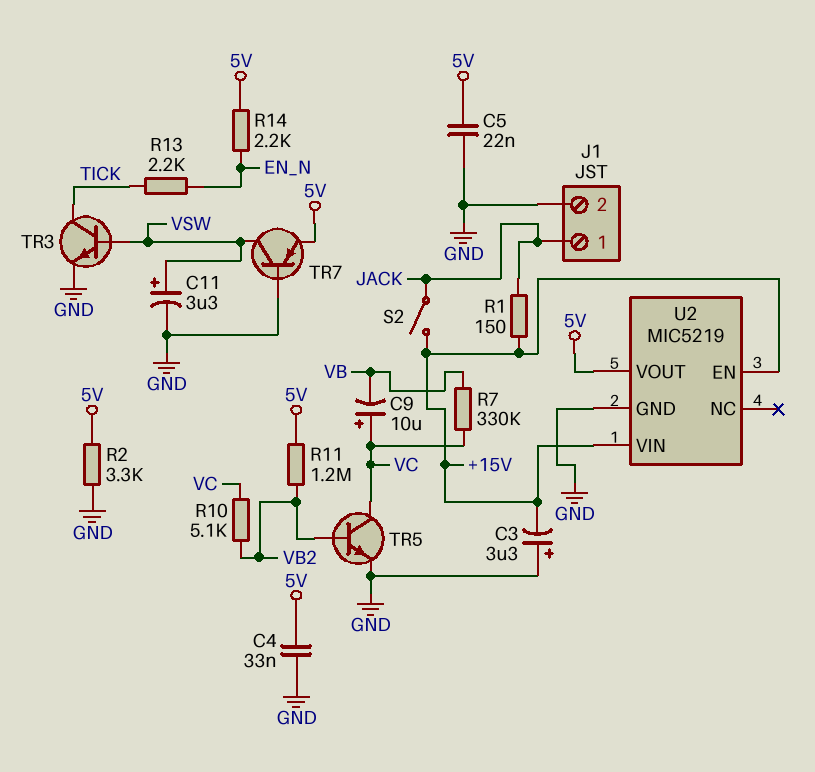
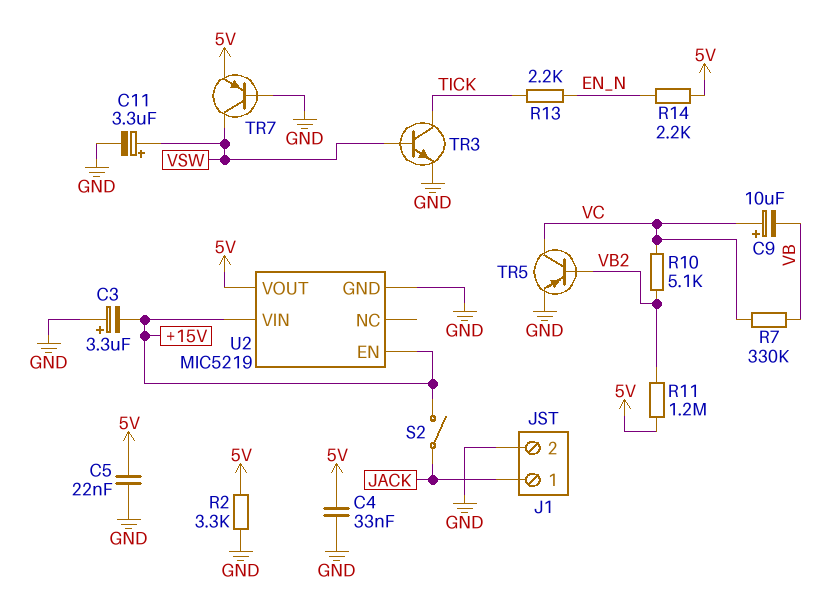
R1: 150 (+15V, JACK) -> none
TR5: NPN (B VB2, C VC, E GND) -> PNP (B VB2, C VC, E GND)

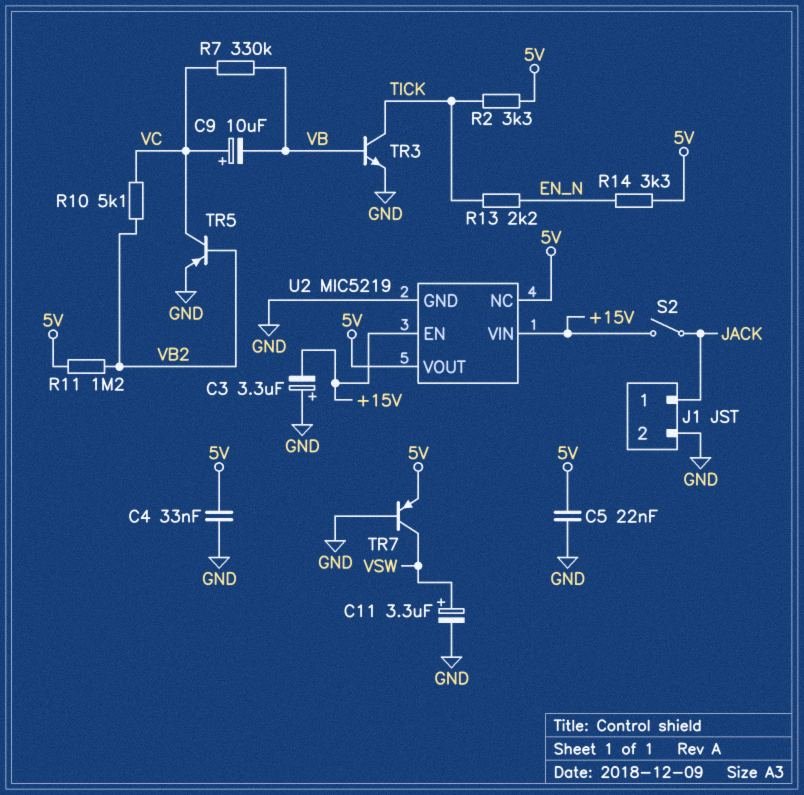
R2: 3.3k (5V, GND) -> 3.3k (5V, TICK)
R14: 2.2k (5V, EN_N) -> 3.3k (5V, EN_N)
TR3: NPN (B VSW, C TICK, E GND) -> NPN (B VB, C TICK, E GND)
U2 pin NC: none -> 5V

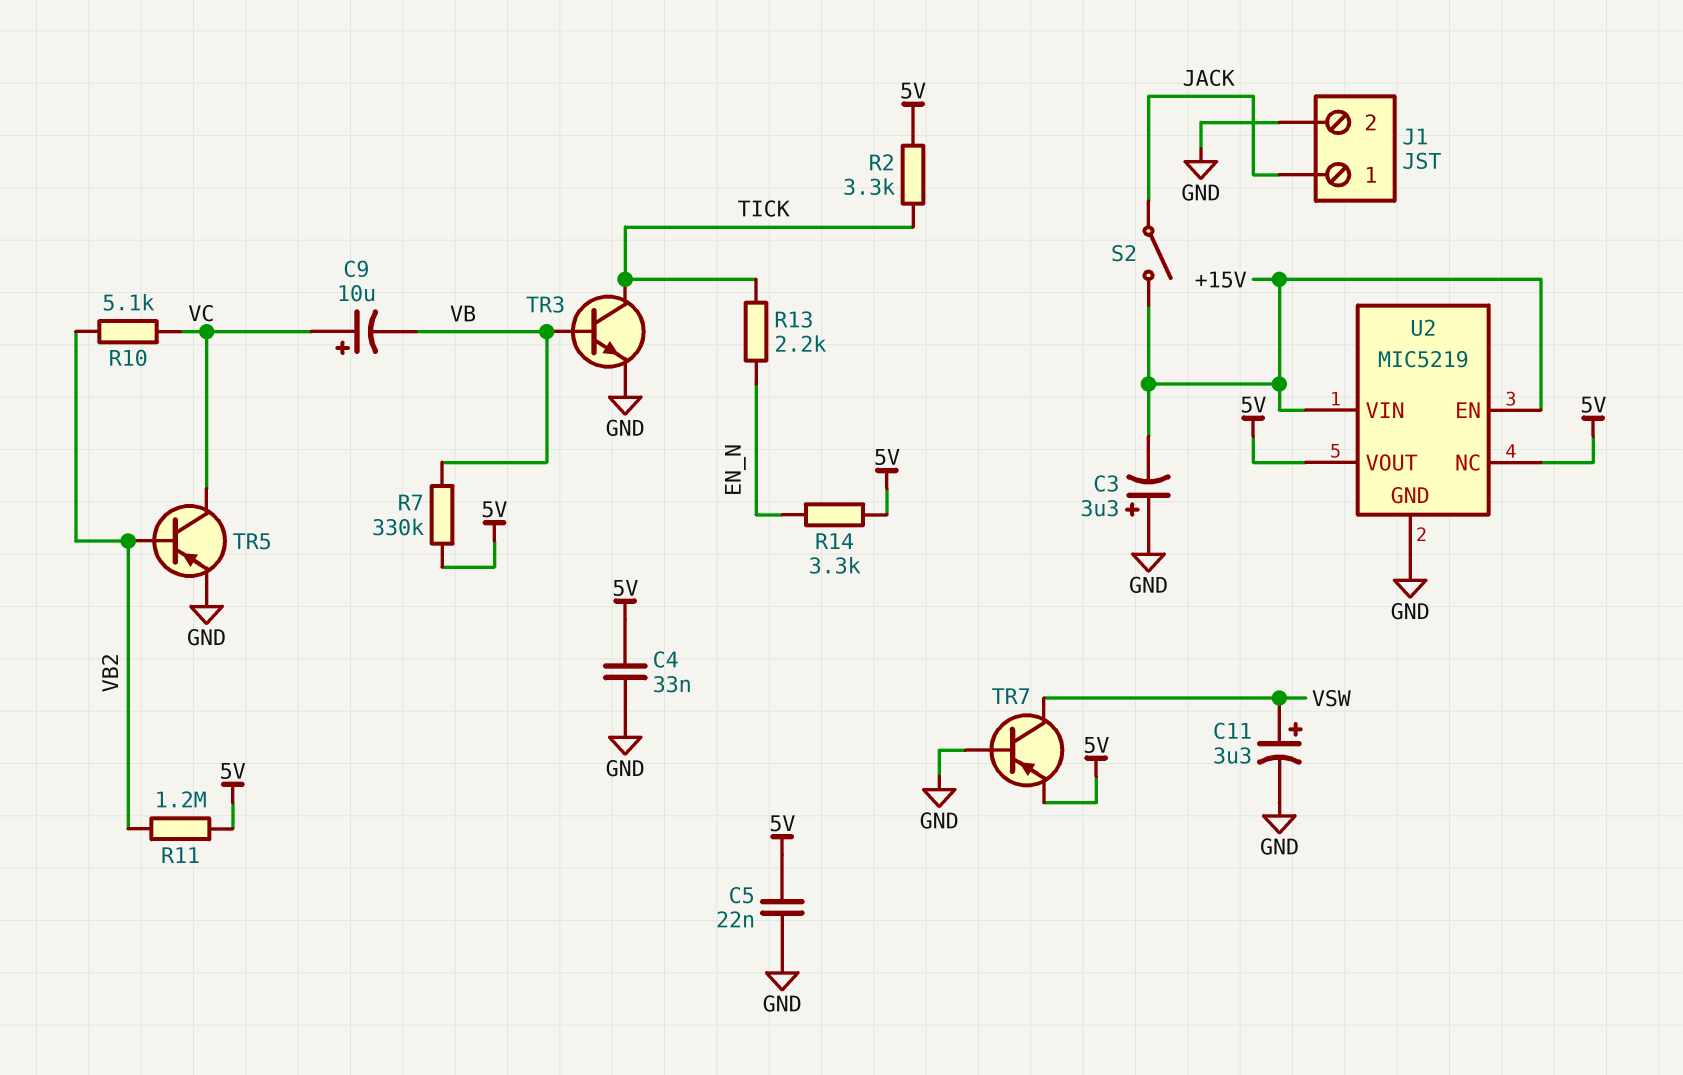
R7: 330k (VB, VC) -> 330k (5V, VB)

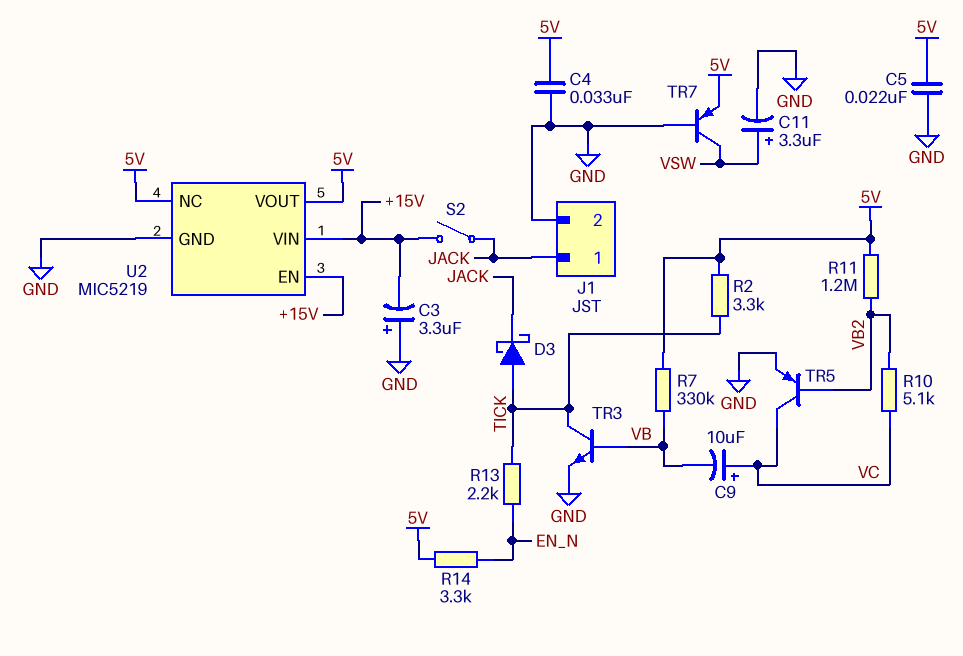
D3: none -> schottky (A TICK, K JACK)

